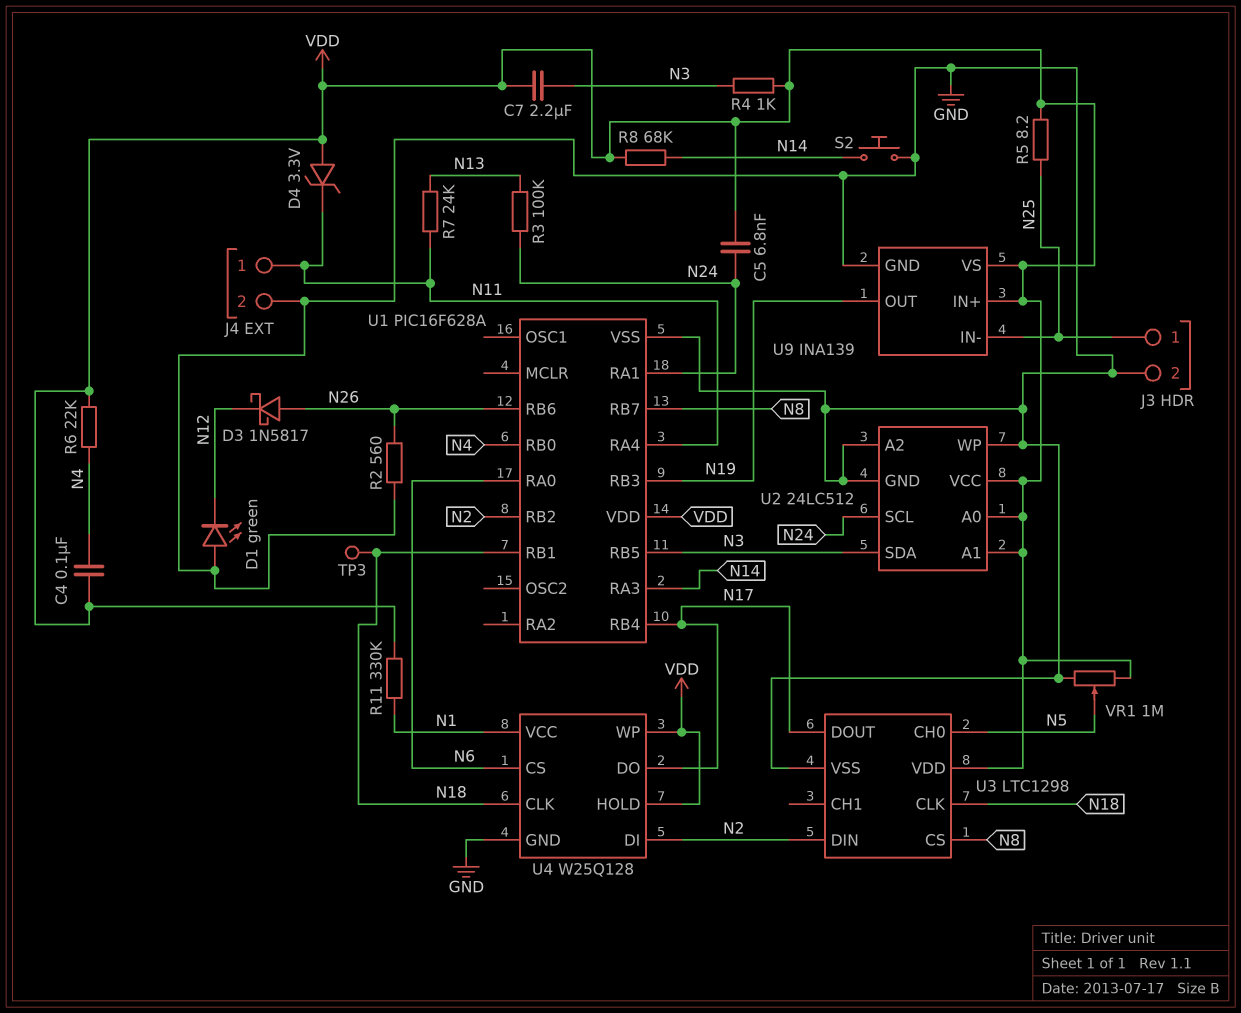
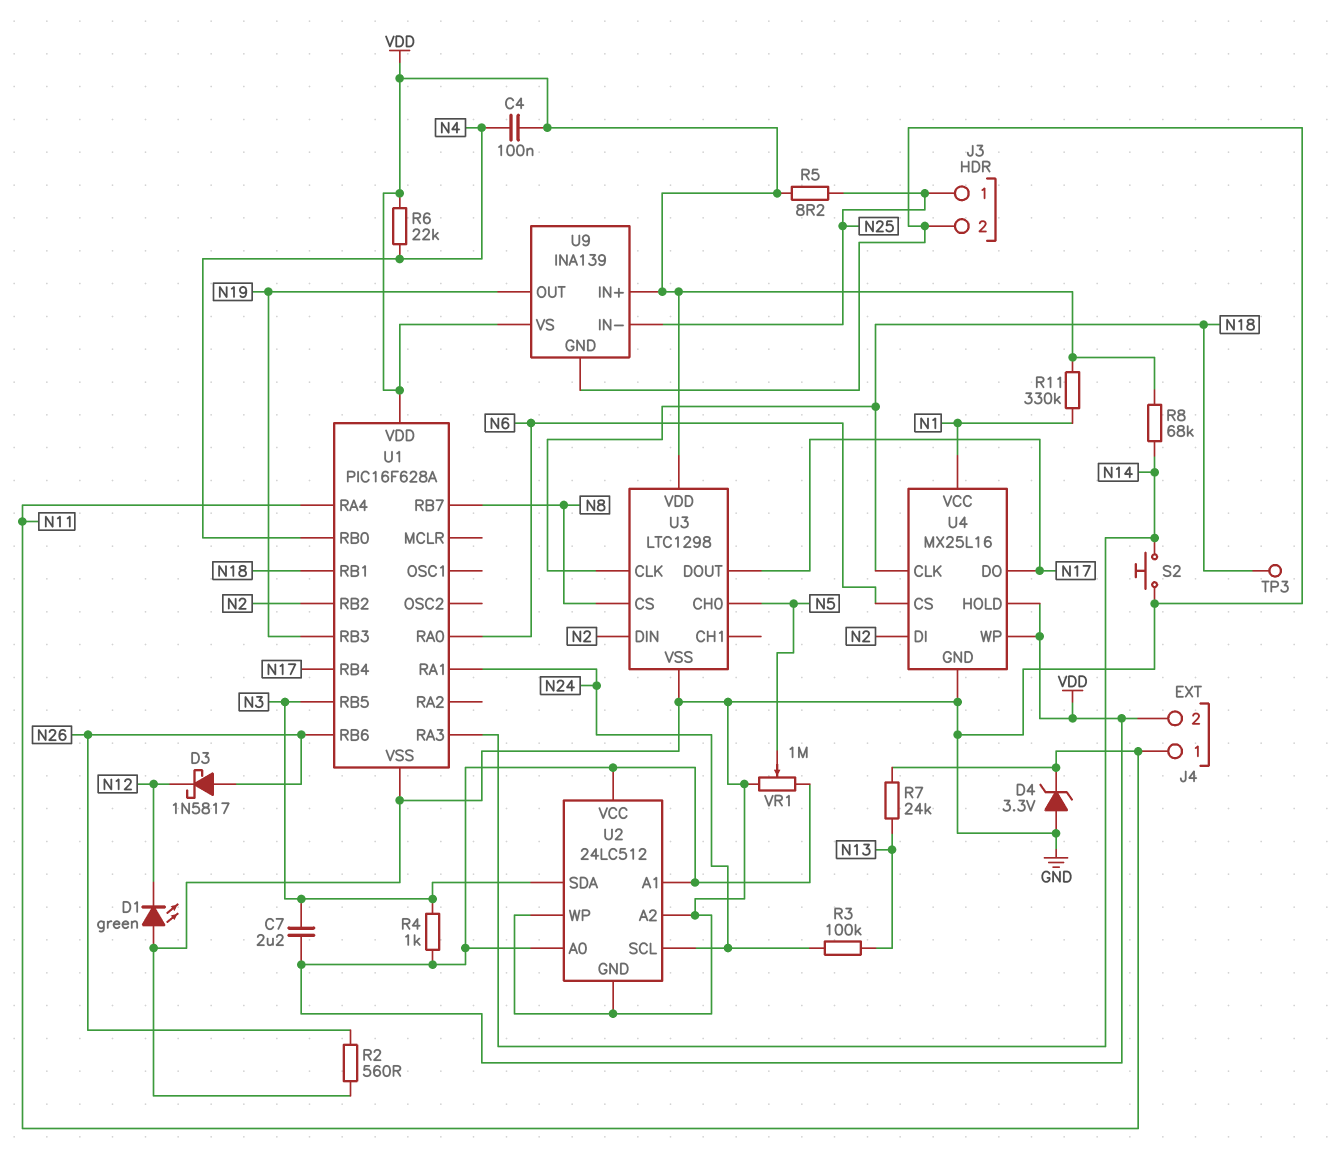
C5: 6.8nF (N24, VDD) -> none
D4: zener 3.3V (A VDD, K N11) -> zener 3.3V (A GND, K N11)
J4 pin 2: GND -> VDD
U4: W25Q128 -> MX25L16

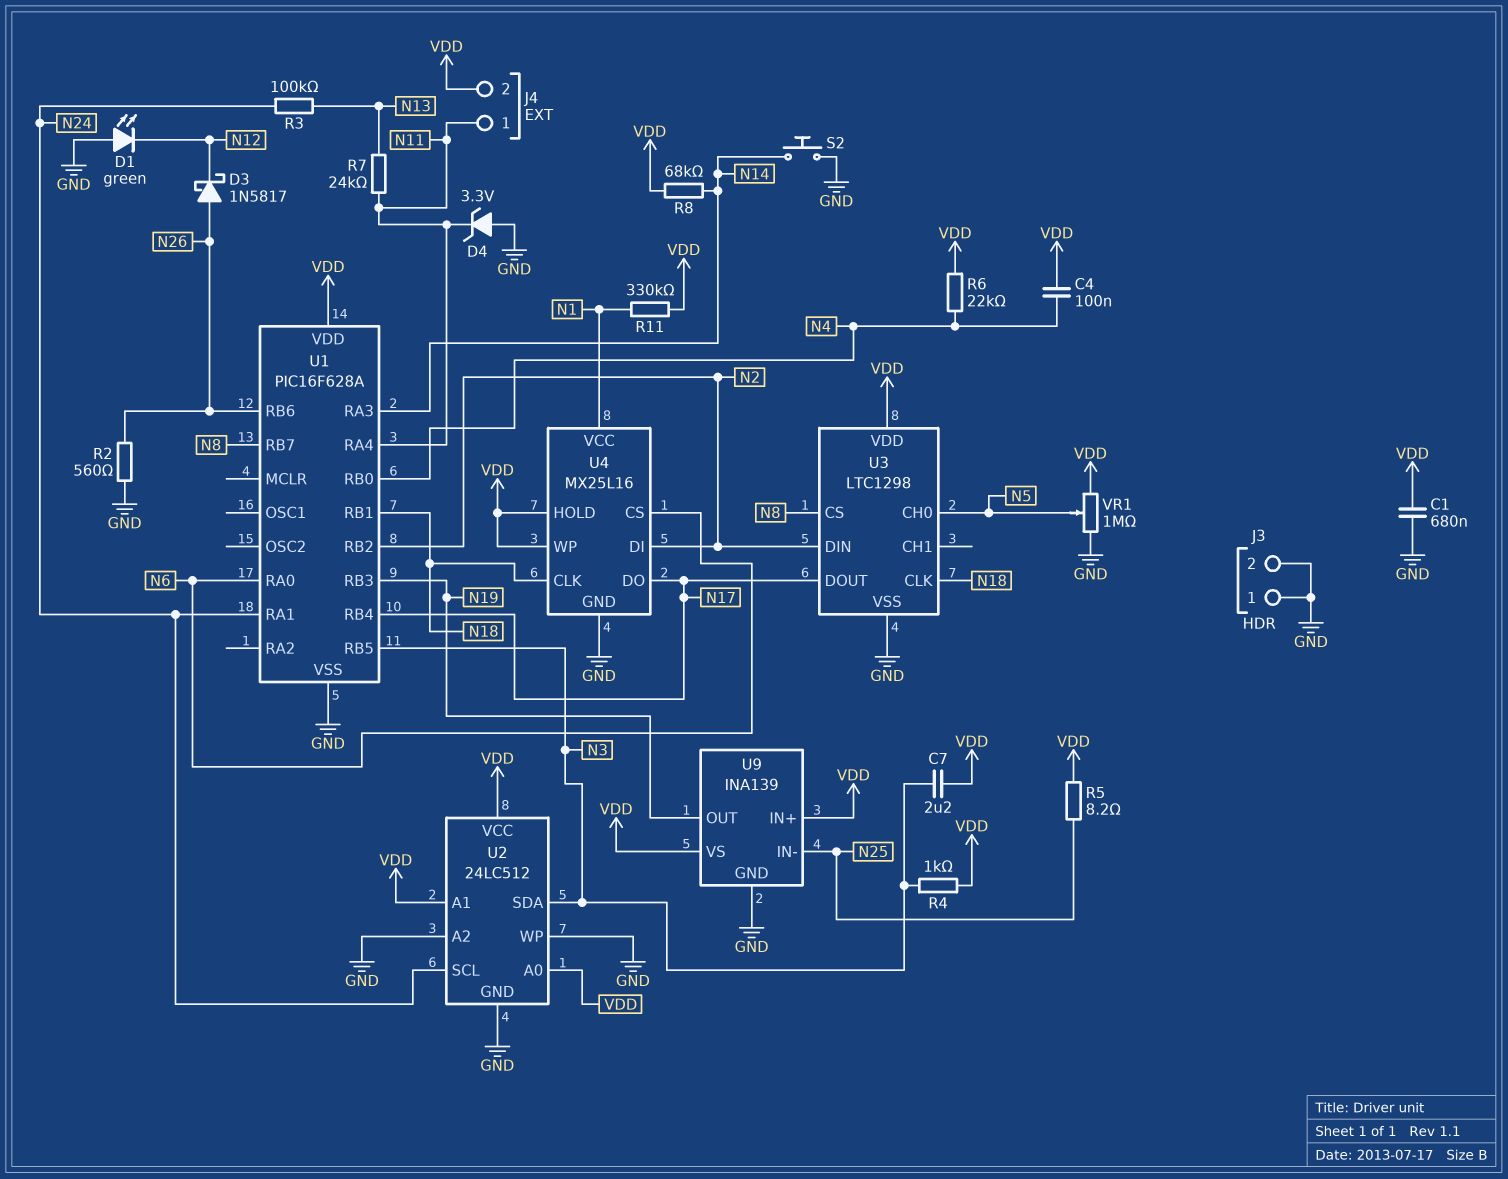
C1: none -> 680nF (GND, VDD)
J3 pin 1: N25 -> GND
TP3: test point (N18) -> none

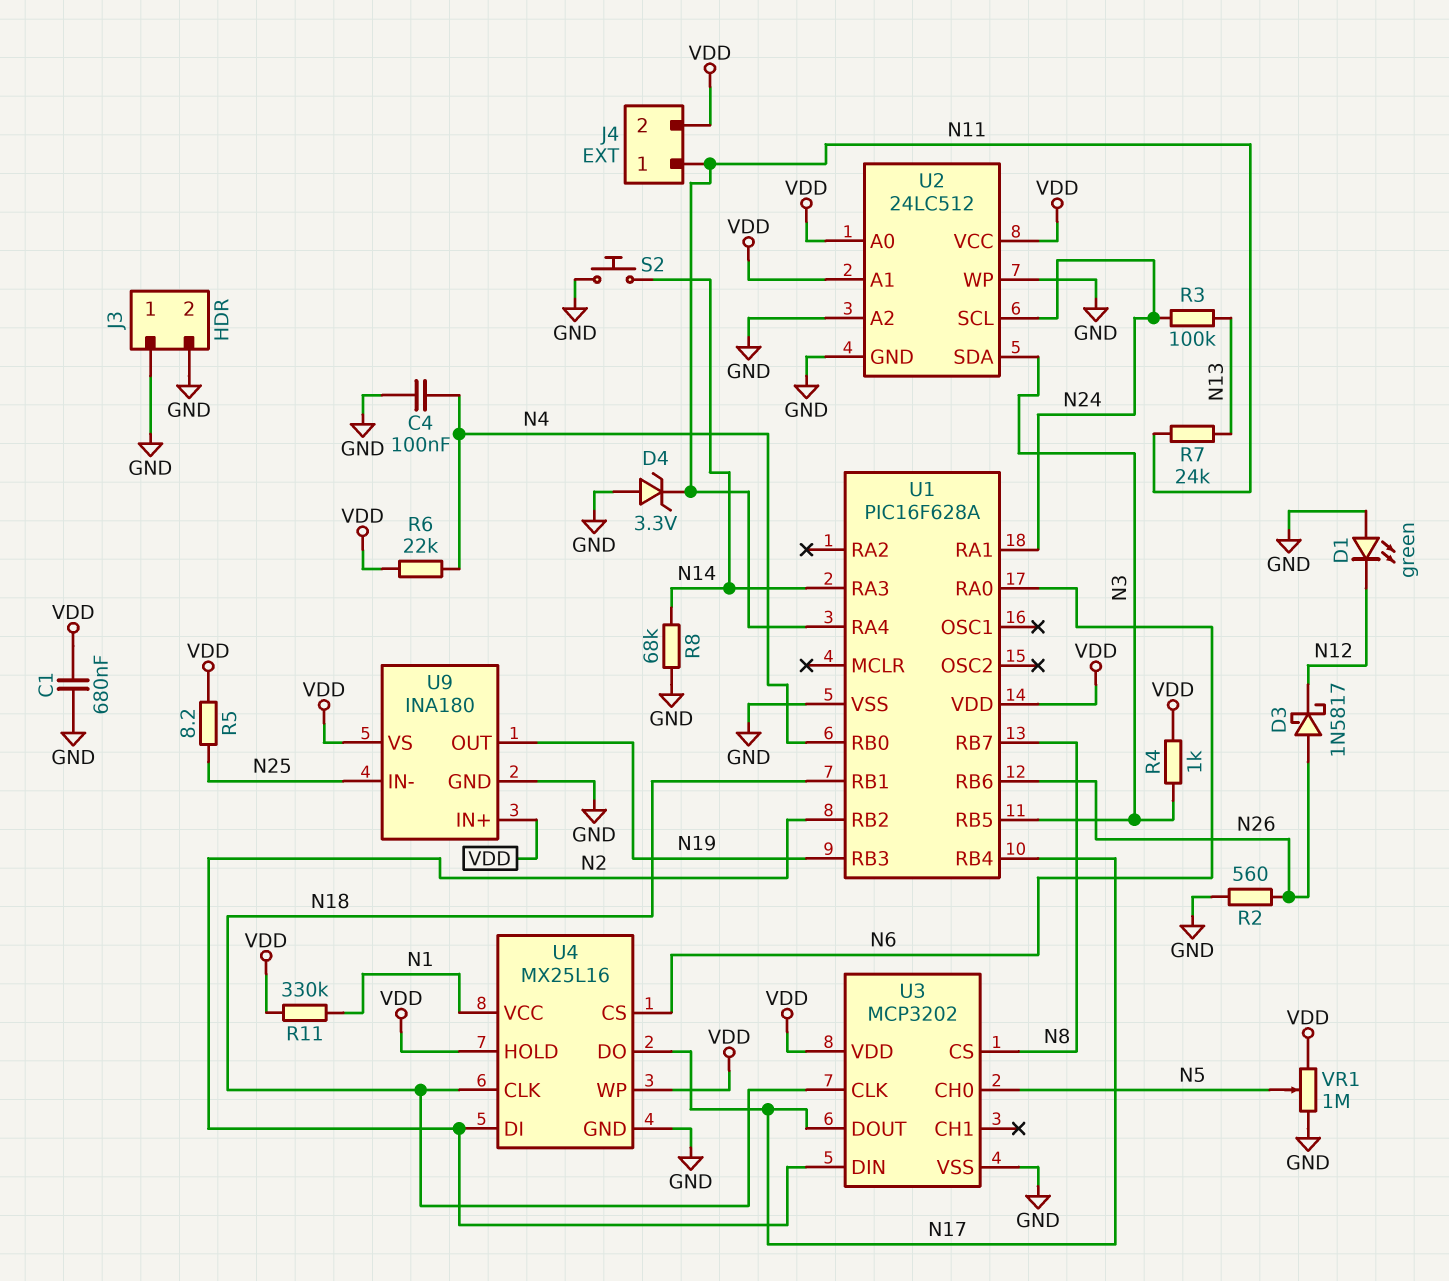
C4: 100nF (N4, VDD) -> 100nF (GND, N4)
C7: 2.2uF (N3, VDD) -> none
R8: 68k (N14, VDD) -> 68k (GND, N14)
U3: LTC1298 -> MCP3202
U9: INA139 -> INA180

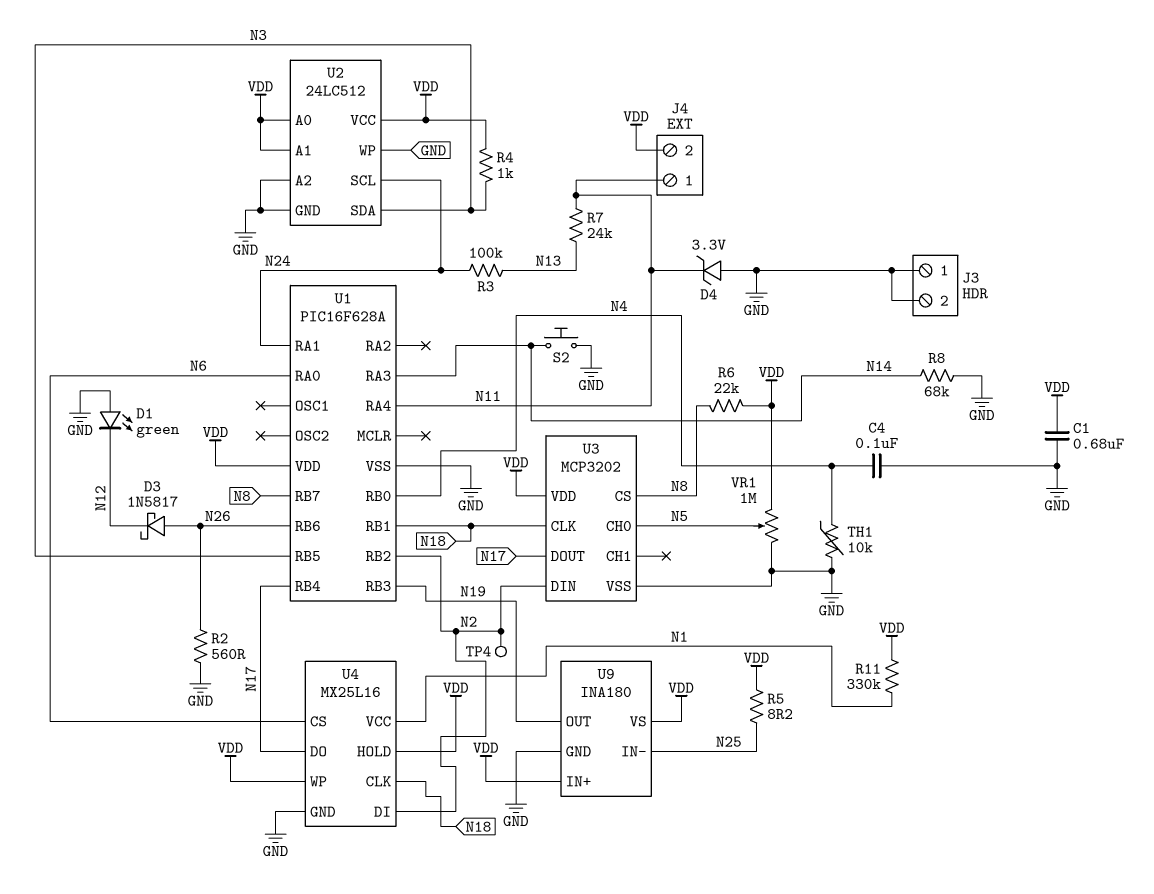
R6: 22k (N4, VDD) -> 22k (N8, VDD)
TH1: none -> 10k (GND, N4)
TP4: none -> test point (N2)

